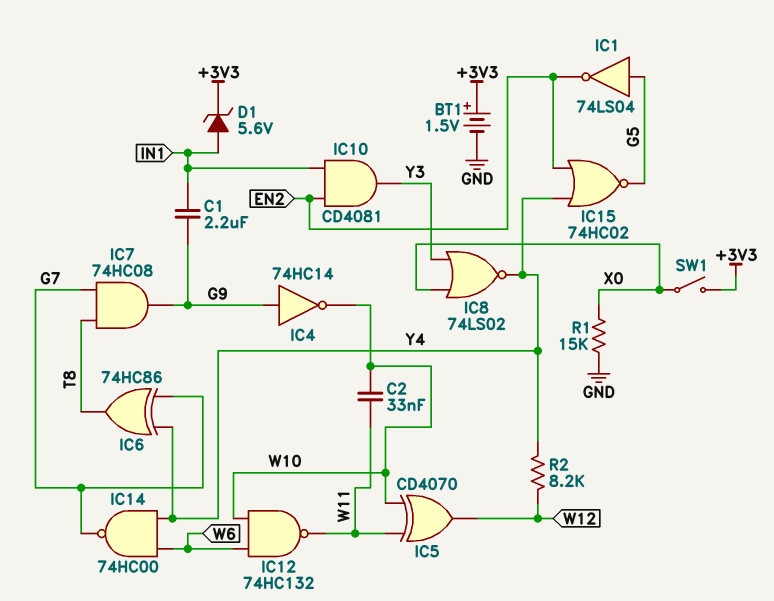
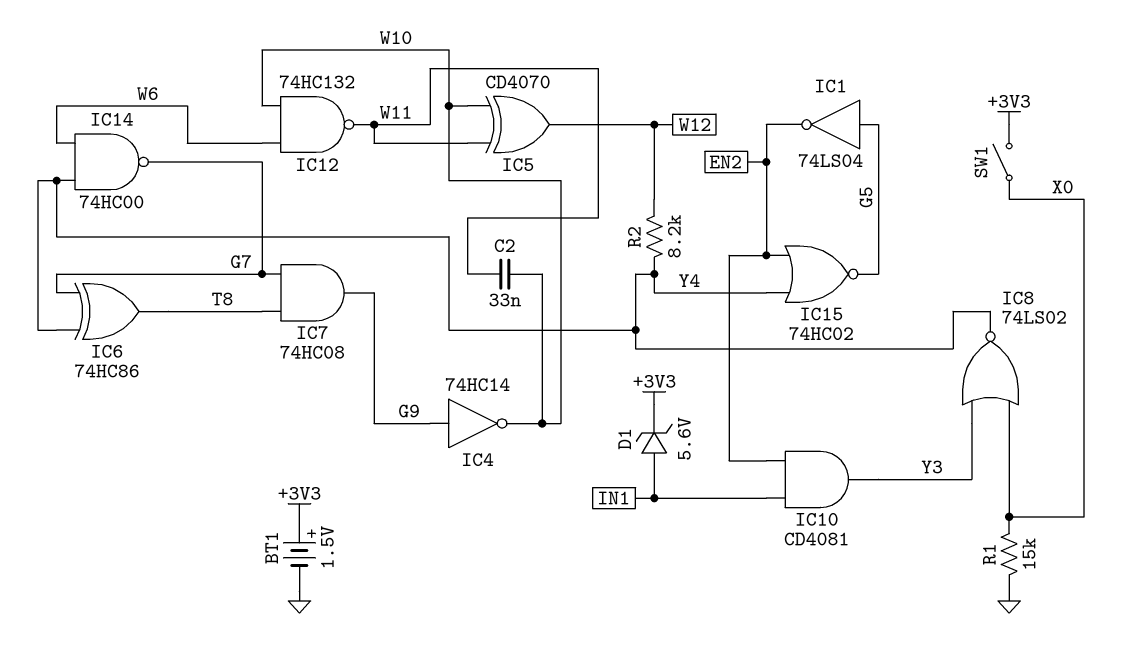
C1: 2.2uF (G9, IN1) -> none

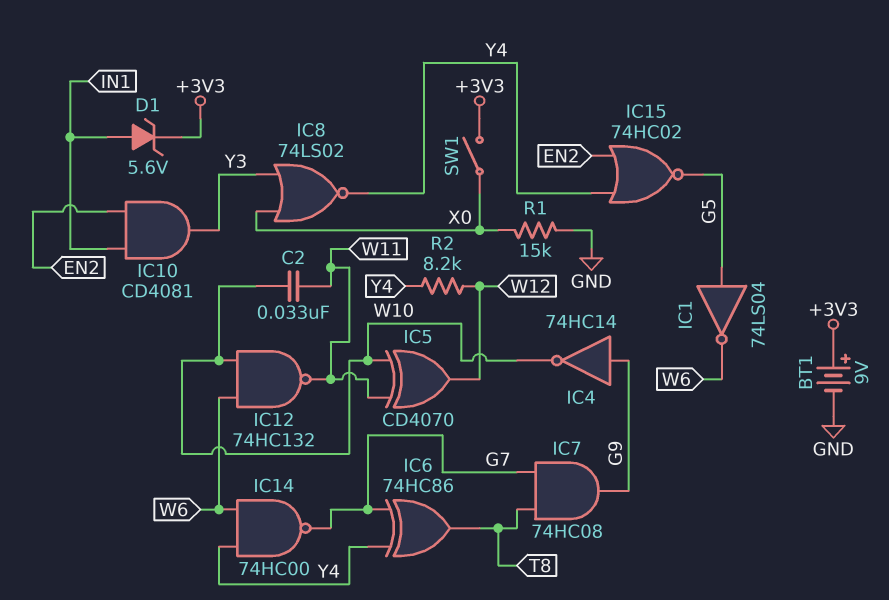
BT1: 1.5V (plus +3V3, minus GND) -> 9V (plus +3V3, minus GND)
IC1: NOT 74LS04 (in G5, out EN2) -> NOT 74LS04 (in G5, out W6)

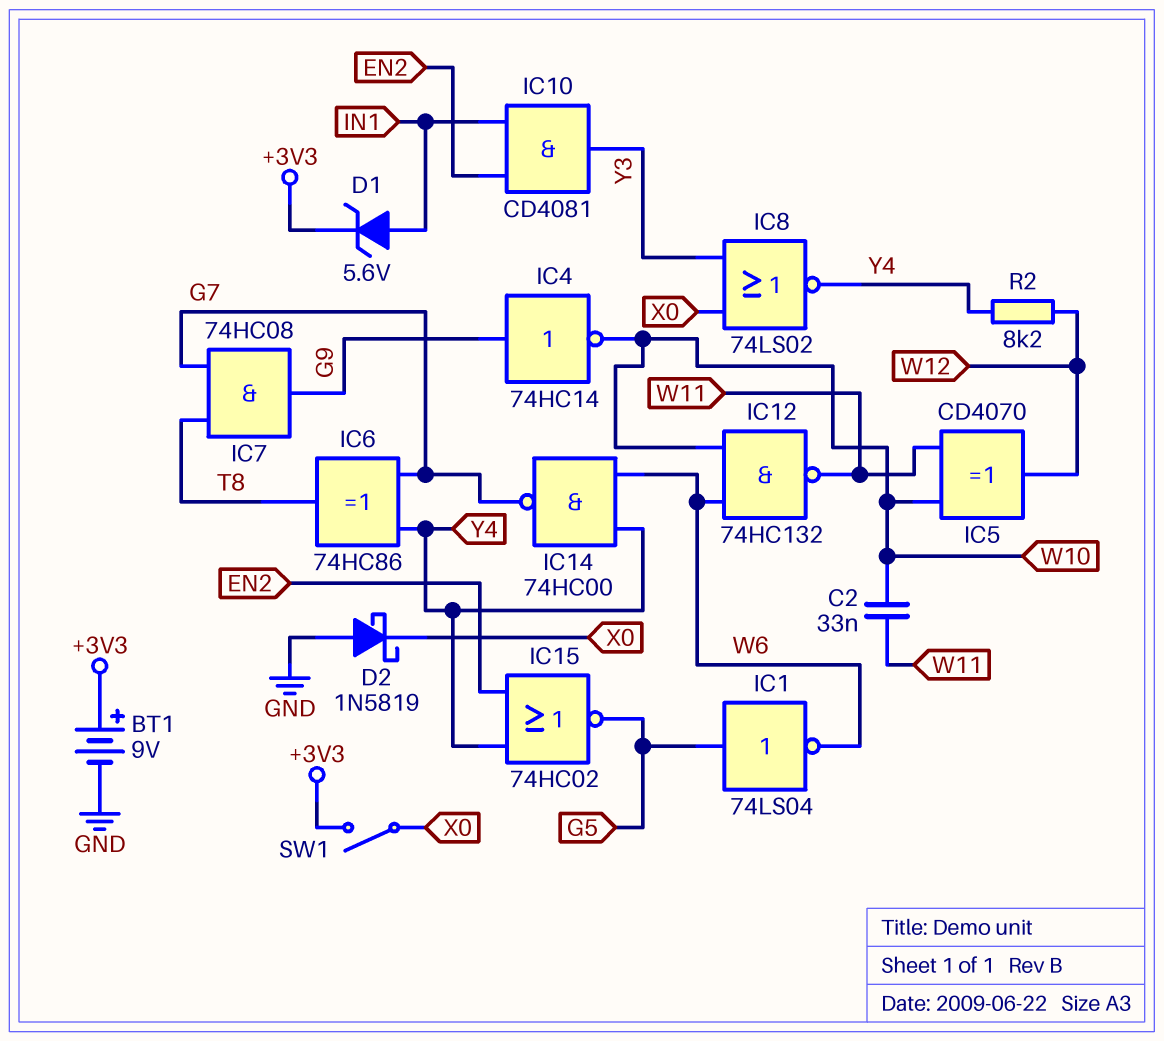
D2: none -> schottky 1N5819 (A GND, K X0)
R1: 15k (GND, X0) -> none

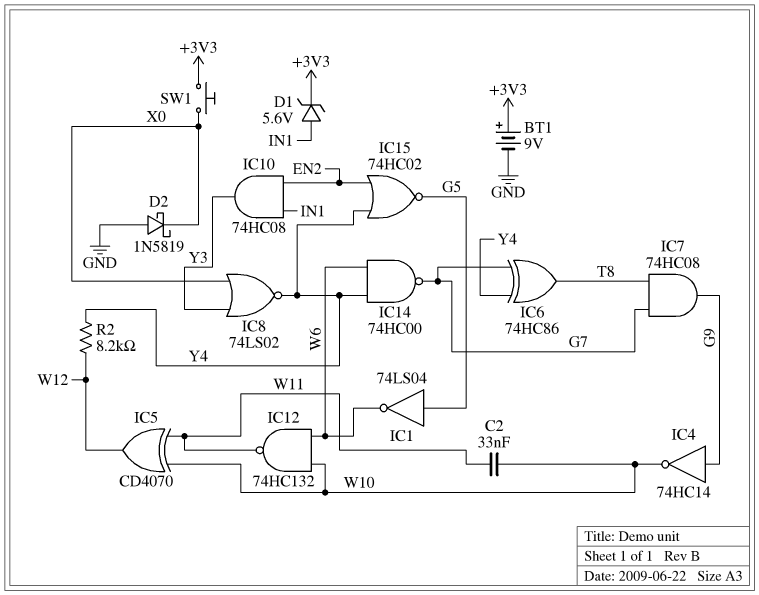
IC10: AND CD4081 (in EN2, in IN1, out Y3) -> AND 74HC08 (in EN2, in IN1, out Y3)
SW1: switch (+3V3, X0) -> button (+3V3, X0)

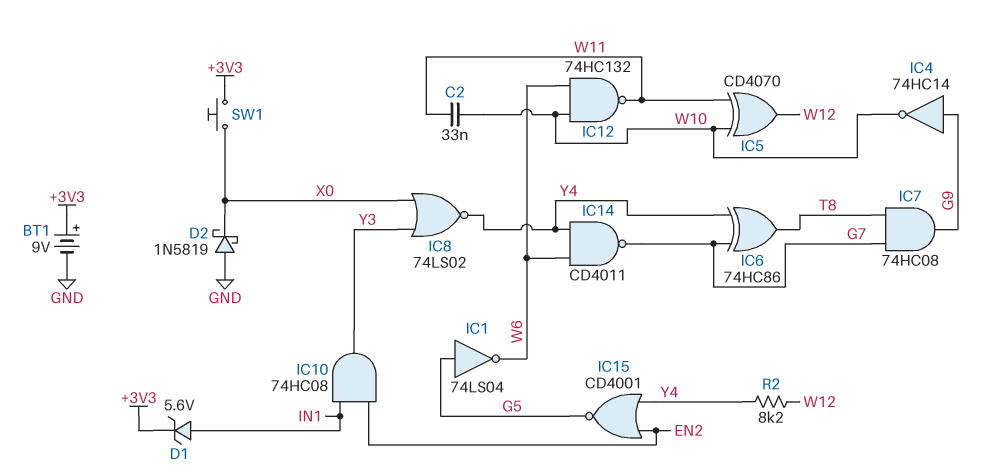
IC14: NAND 74HC00 (in W6, in Y4, out G7) -> NAND CD4011 (in W6, in Y4, out G7)
IC15: NOR 74HC02 (in EN2, in Y4, out G5) -> NOR CD4001 (in EN2, in Y4, out G5)

